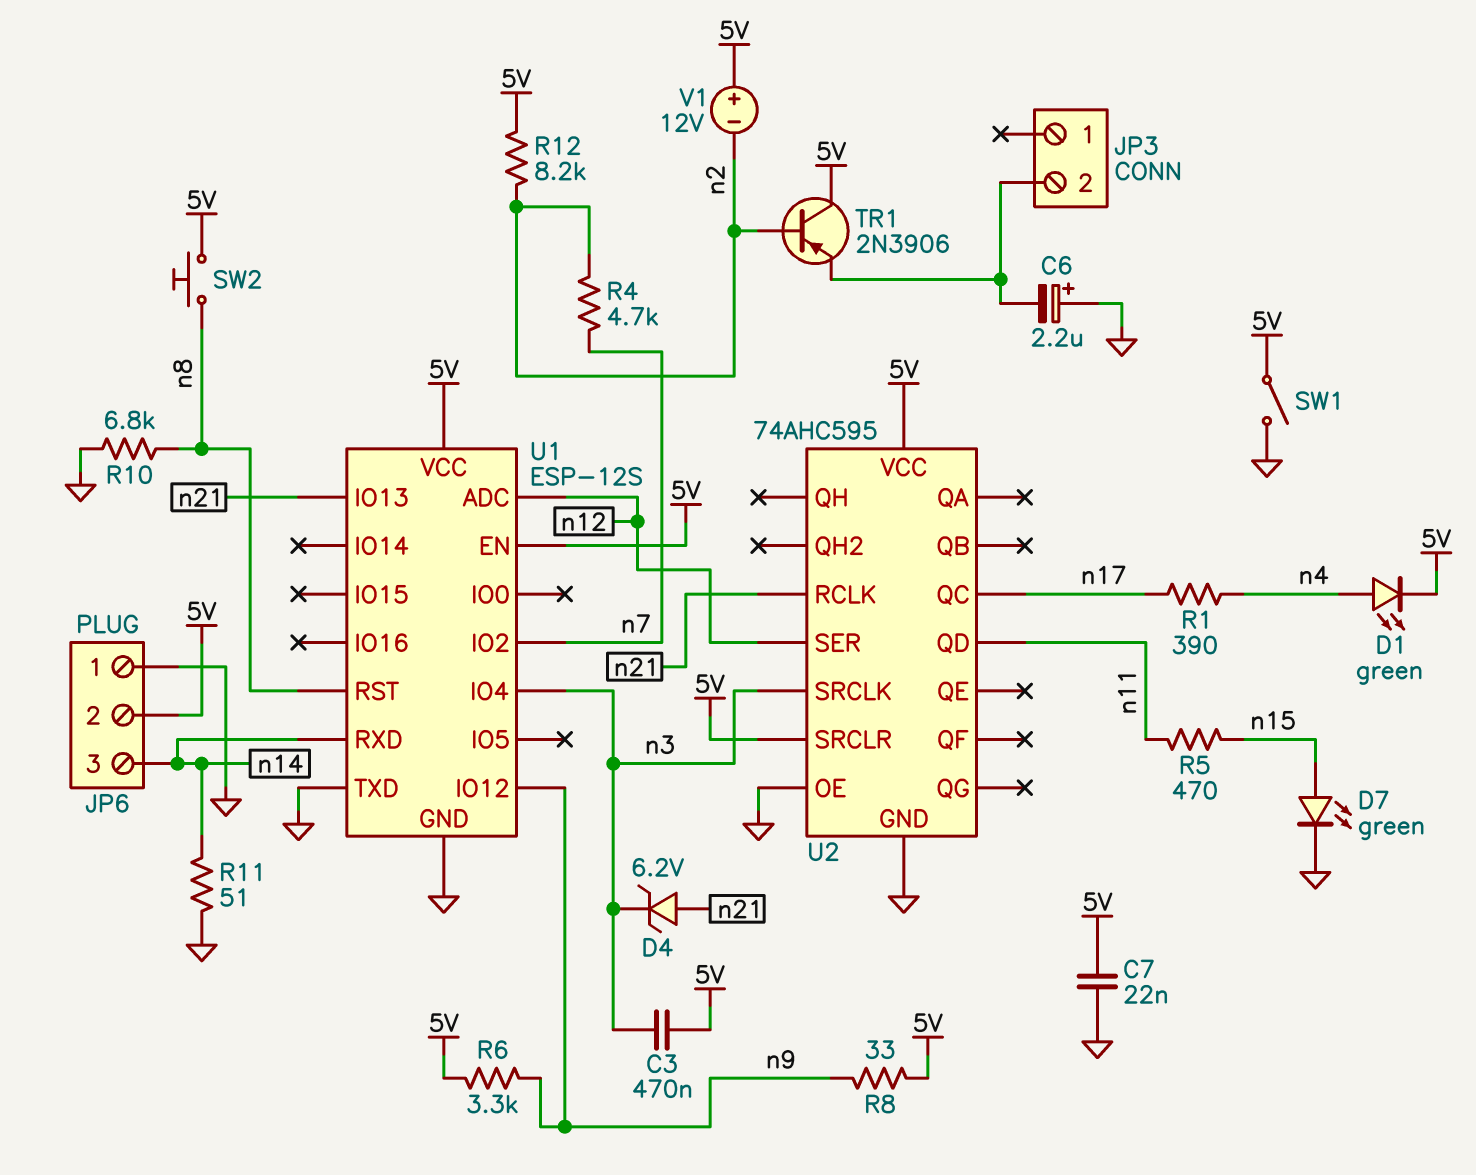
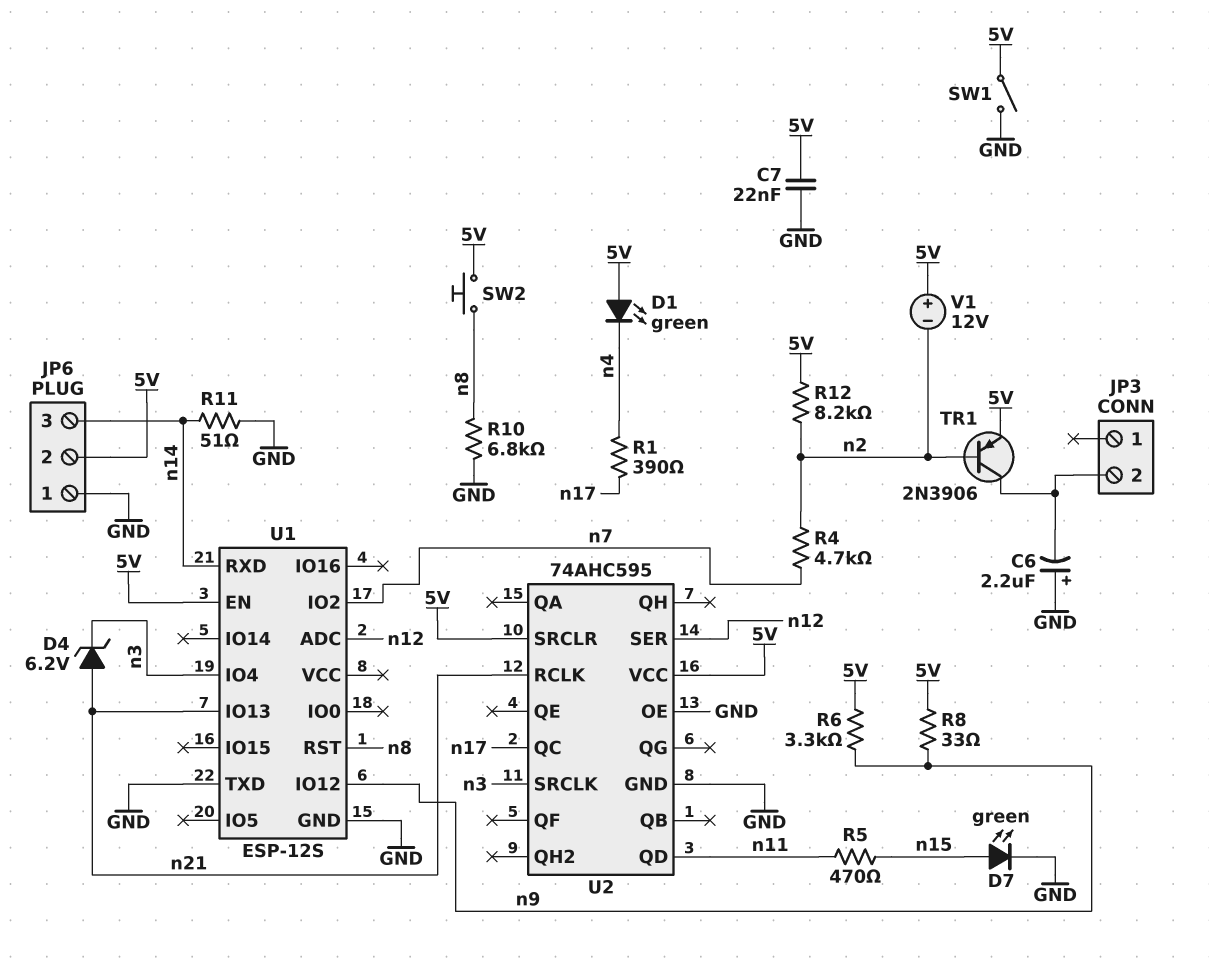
C3: 470nF (5V, n3) -> none
D1: LED green (A n4, K 5V) -> LED green (A 5V, K n4)
TR1: PNP 2N3906 (B n2, C 5V, E JP3/2) -> PNP 2N3906 (B n2, C JP3/2, E 5V)
U1 pin VCC: 5V -> none

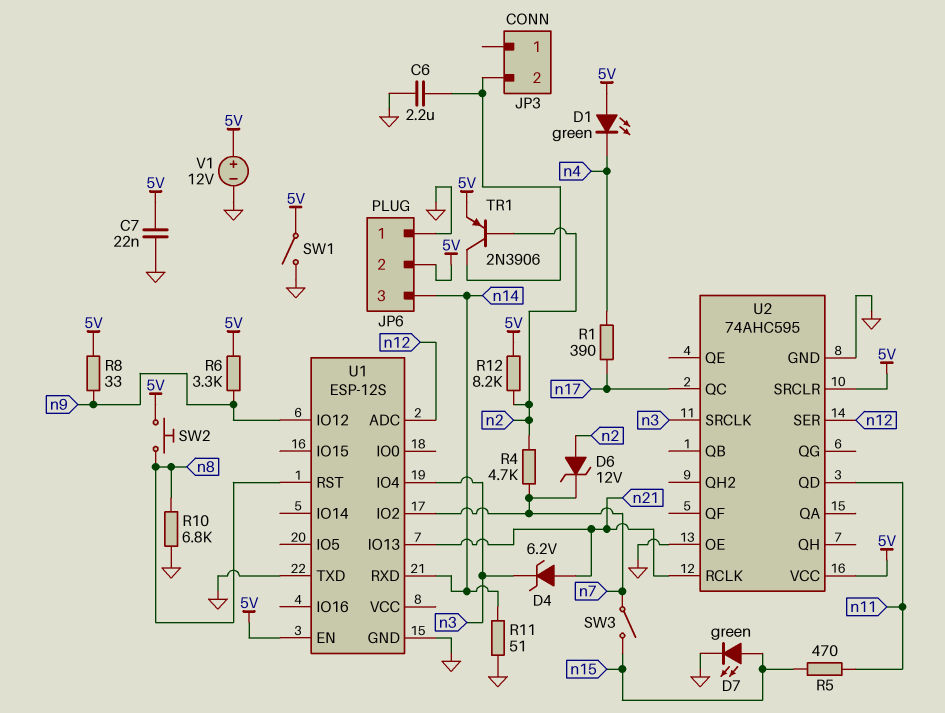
C6: 2.2uF (plus GND, minus JP3/2) -> 2.2uF (GND, JP3/2)
D6: none -> zener 12V (A n2, K n7)
SW3: none -> switch (n7, n15)
V1: 12V (plus 5V, minus n2) -> 12V (plus 5V, minus GND)

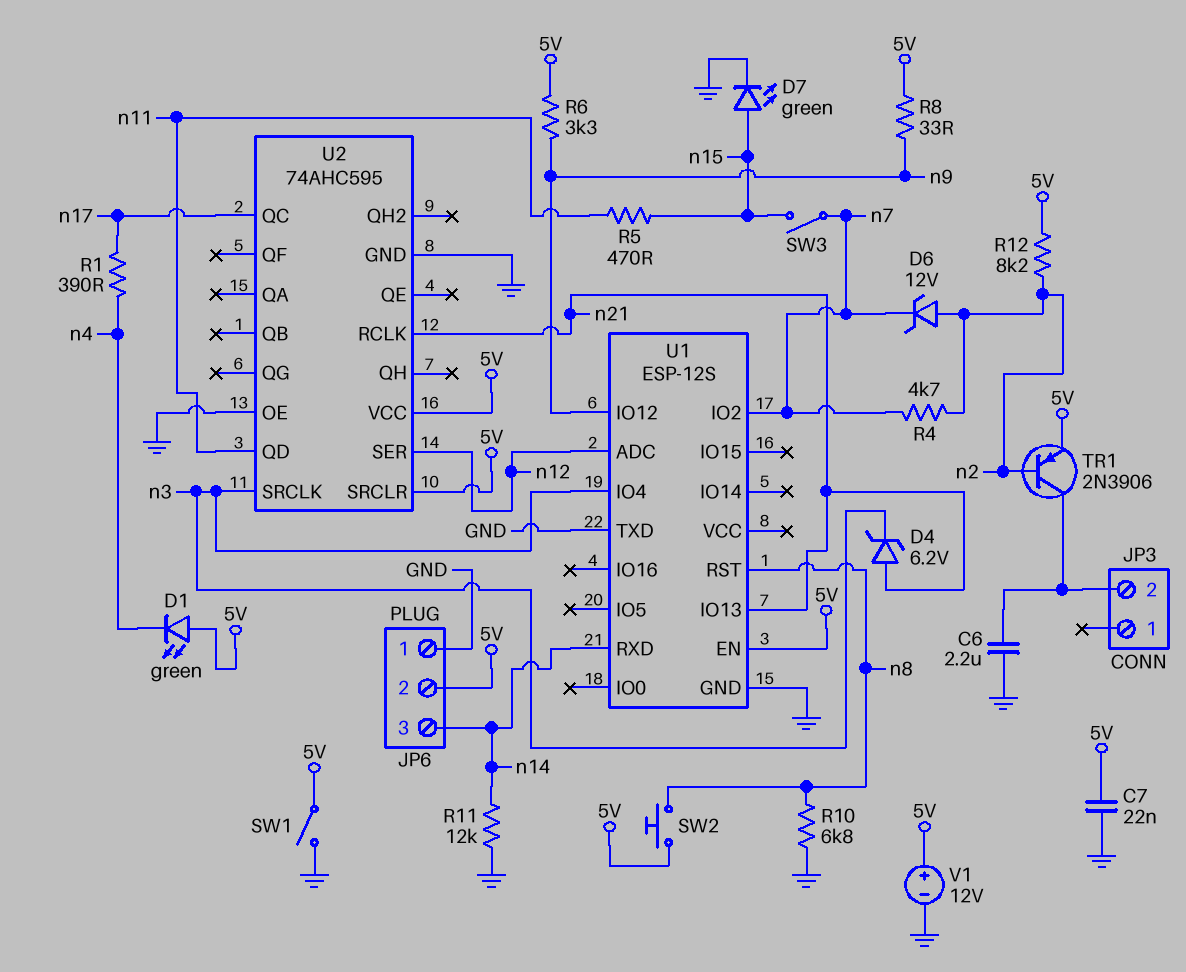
R11: 51 (GND, n14) -> 12k (GND, n14)

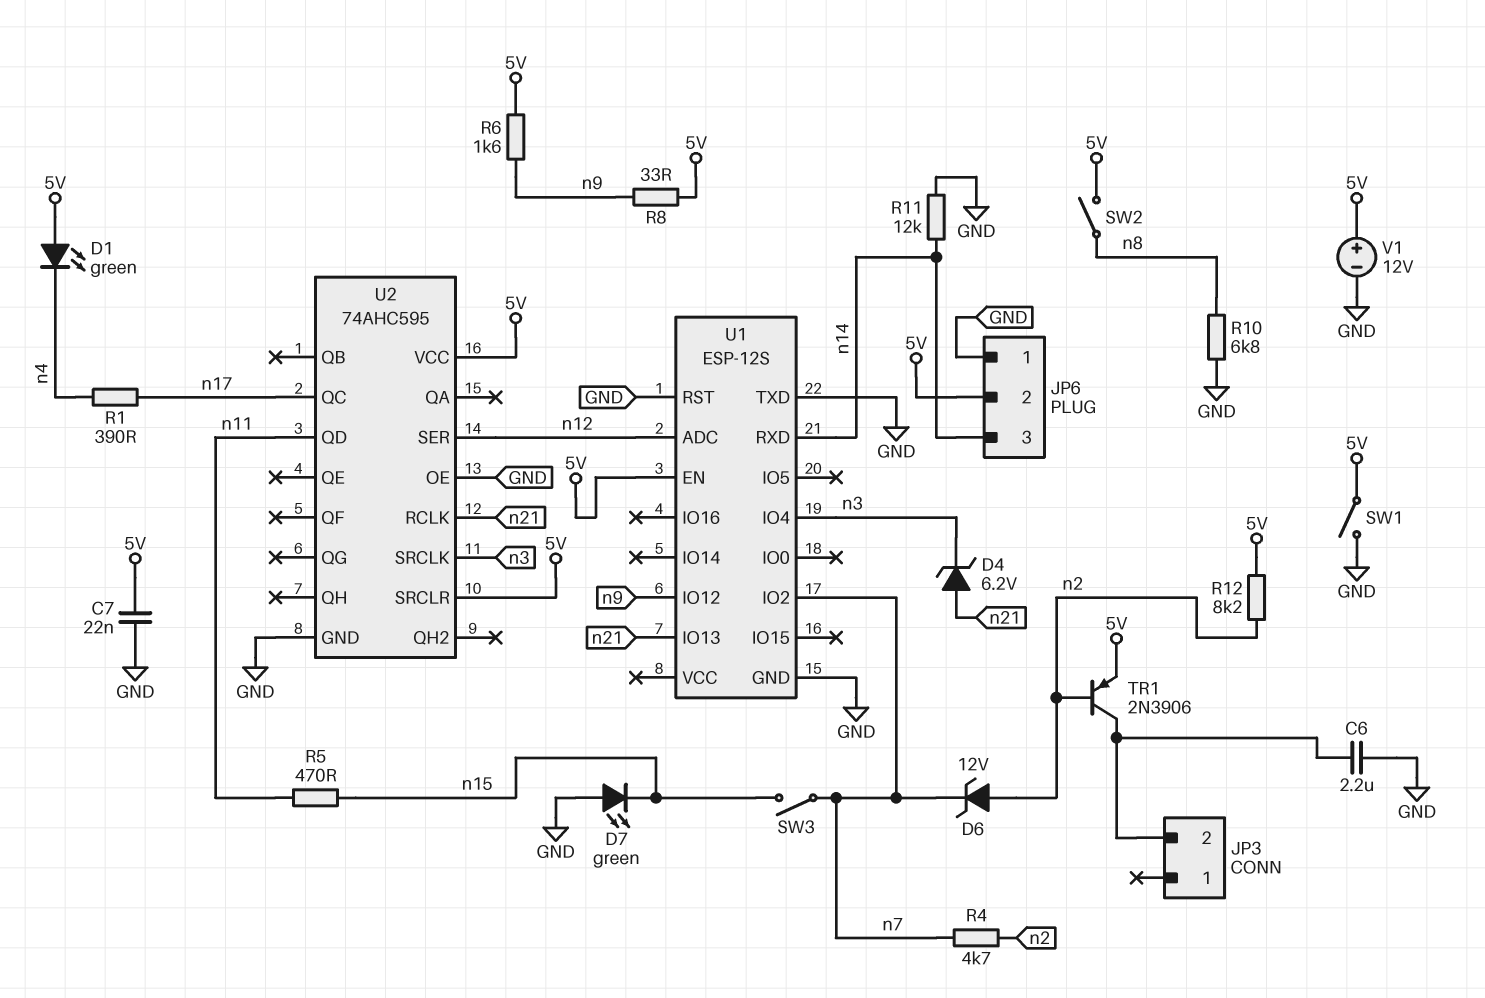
D7: LED green (A n15, K GND) -> LED green (A GND, K n15)
R6: 3.3k (5V, n9) -> 1.6k (5V, n9)
SW2: button (5V, n8) -> switch (5V, n8)
U1 pin RST: n8 -> GND

